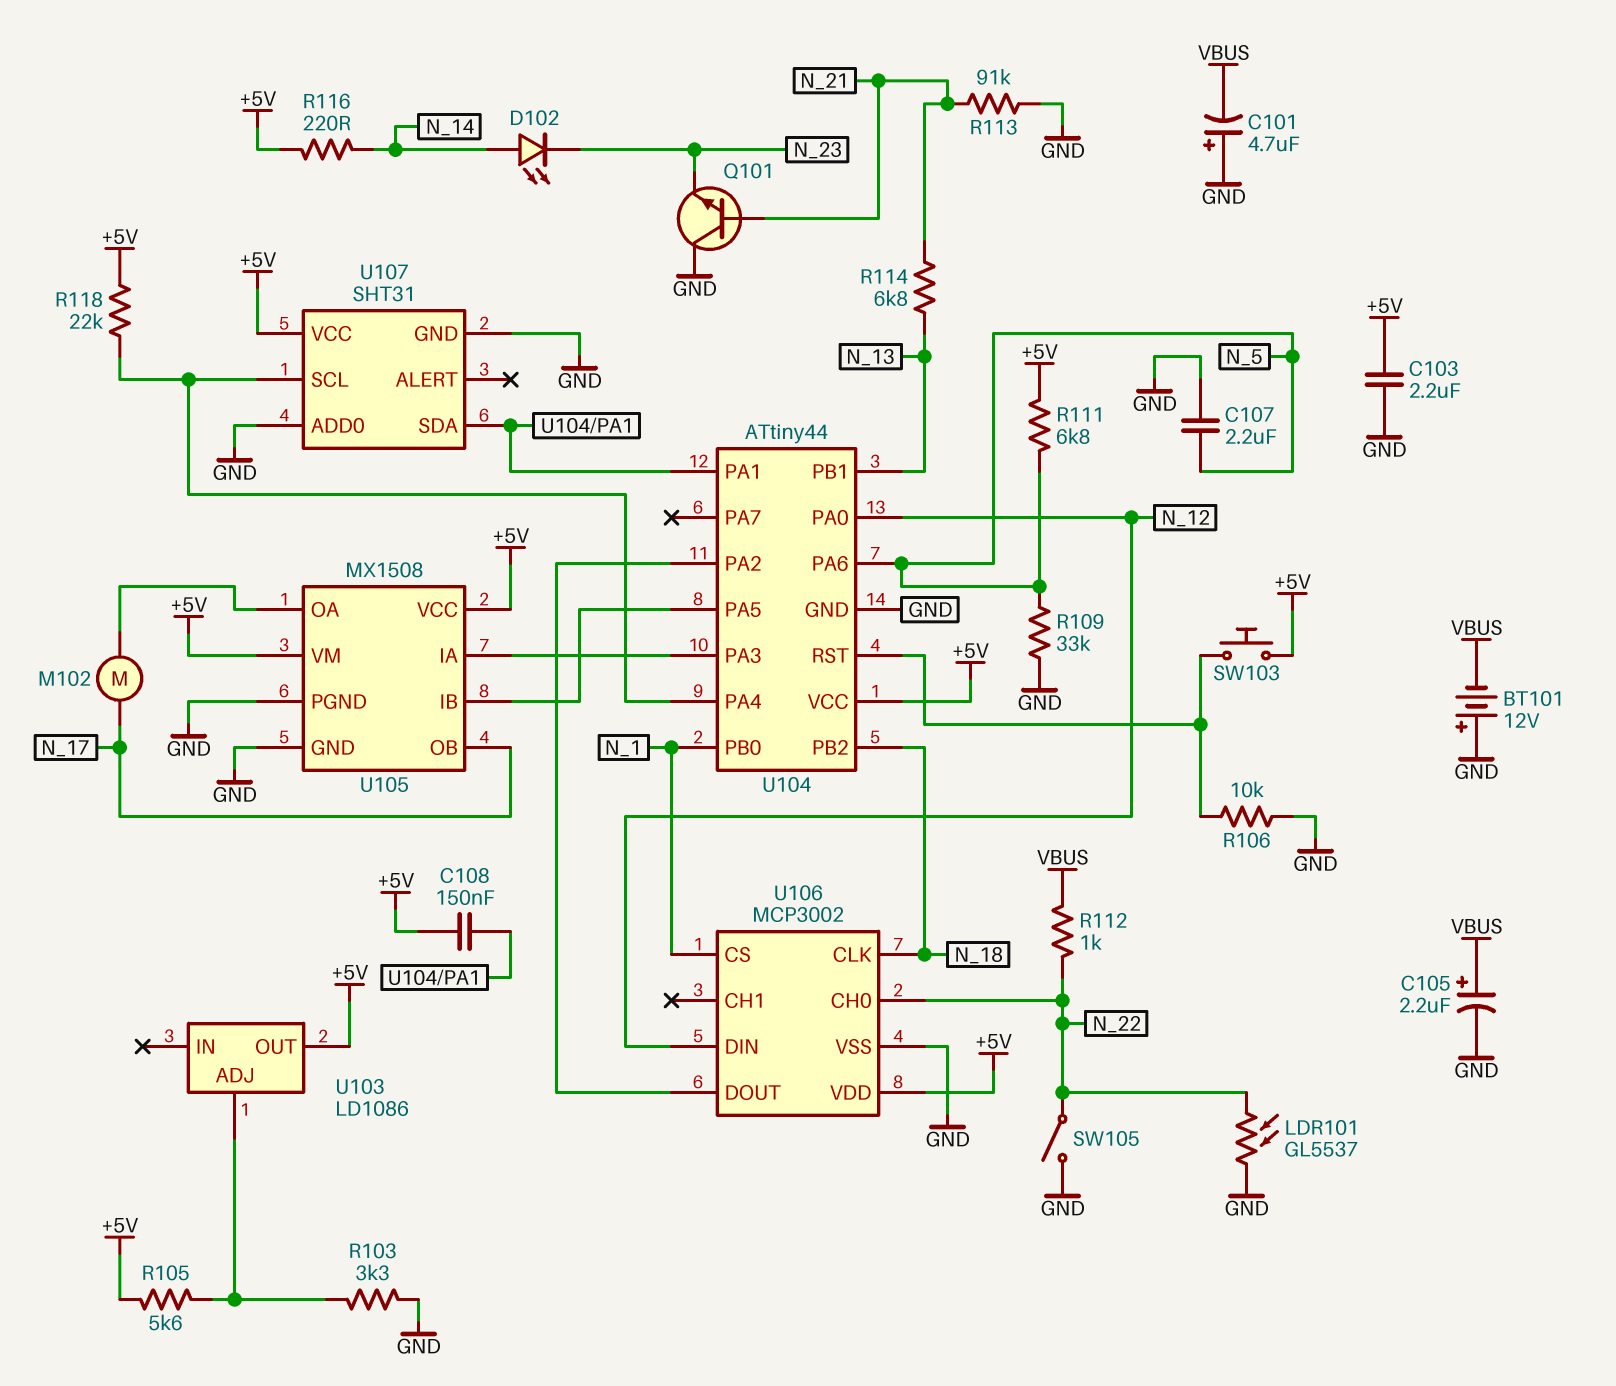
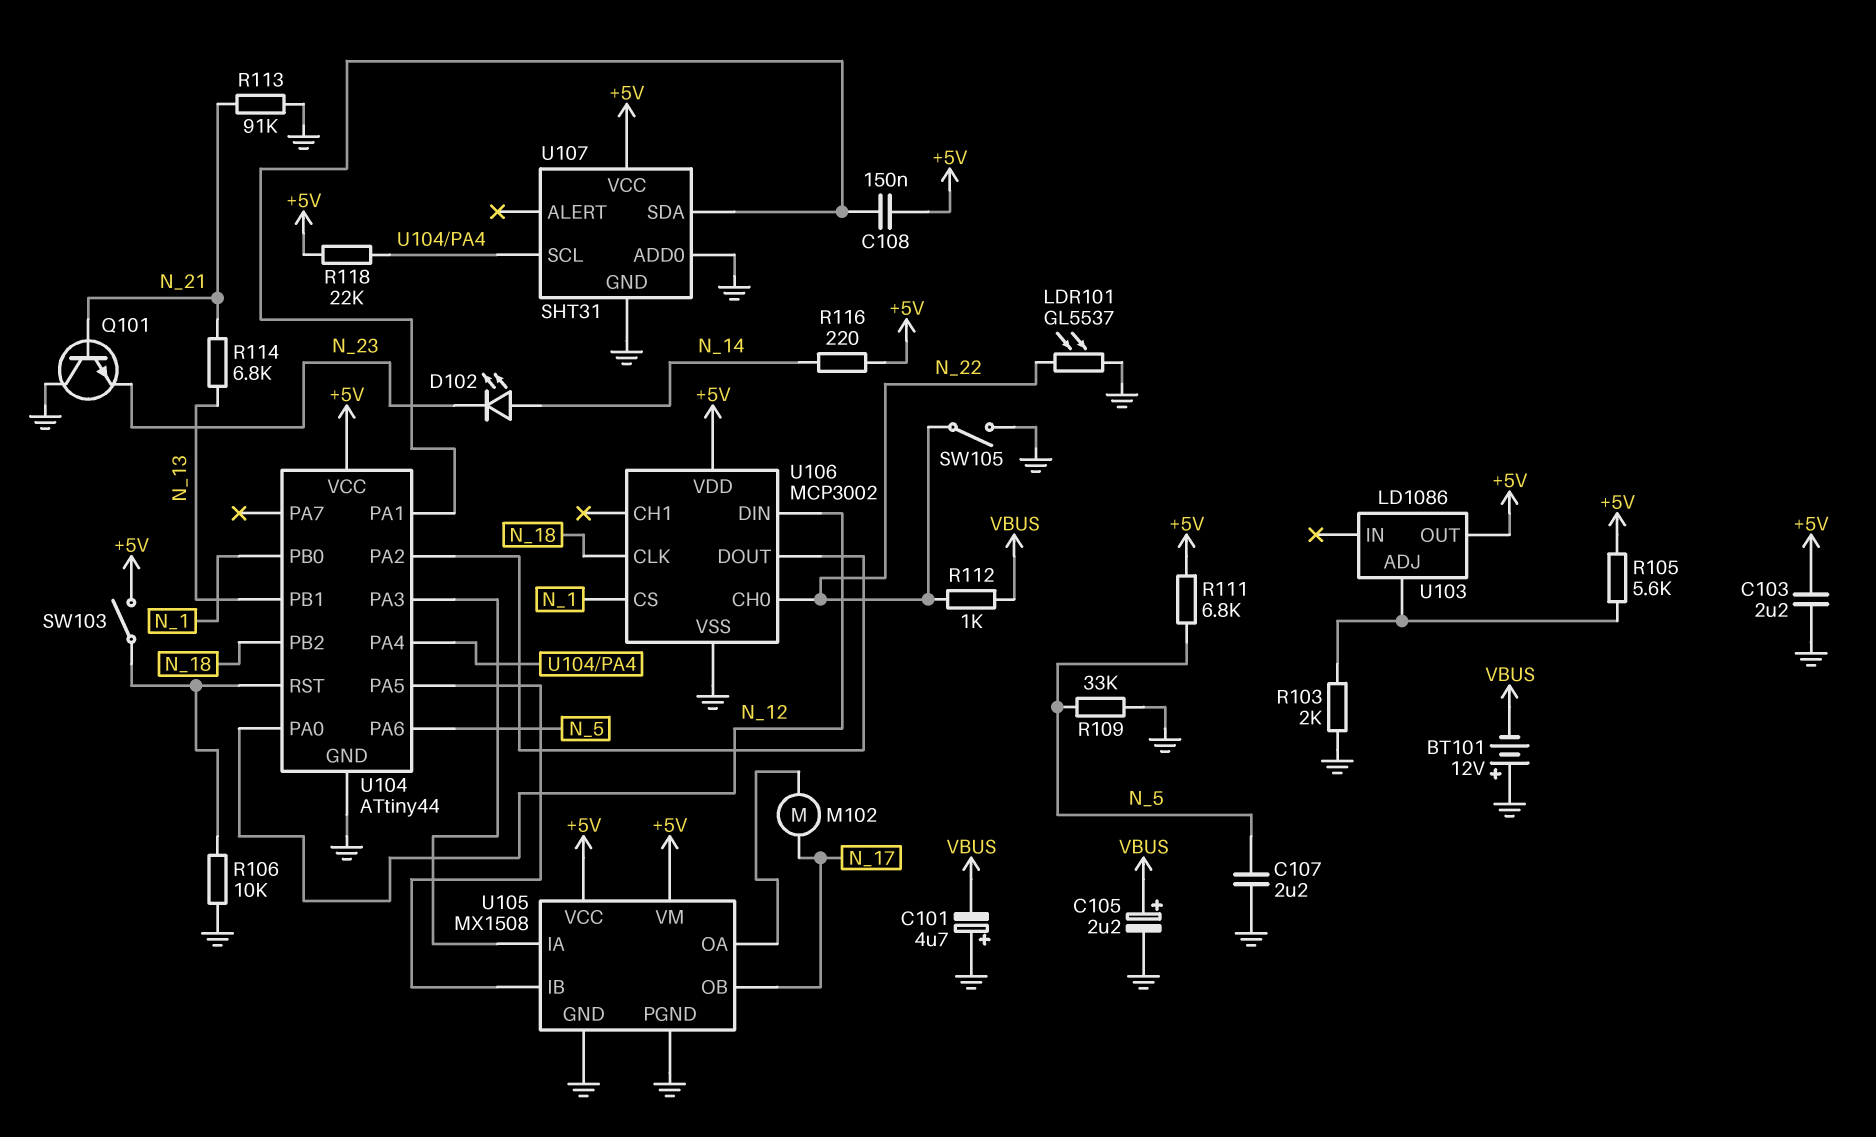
R103: 3.3k (GND, U103/ADJ) -> 2k (GND, U103/ADJ)
SW103: button (+5V, U104/RST) -> switch (+5V, U104/RST)

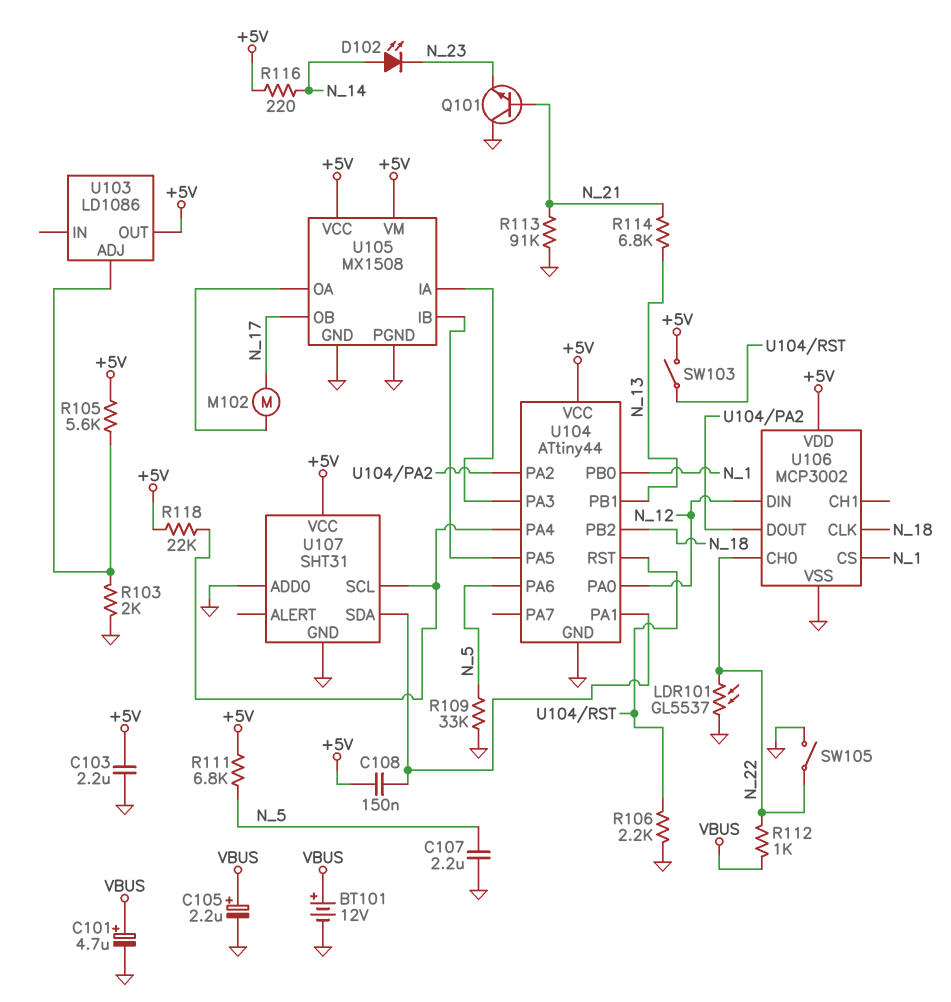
BT101: 12V (plus GND, minus VBUS) -> 12V (plus VBUS, minus GND)
C101: 4.7uF (plus GND, minus VBUS) -> 4.7uF (plus VBUS, minus GND)
R106: 10k (GND, U104/RST) -> 2.2k (GND, U104/RST)

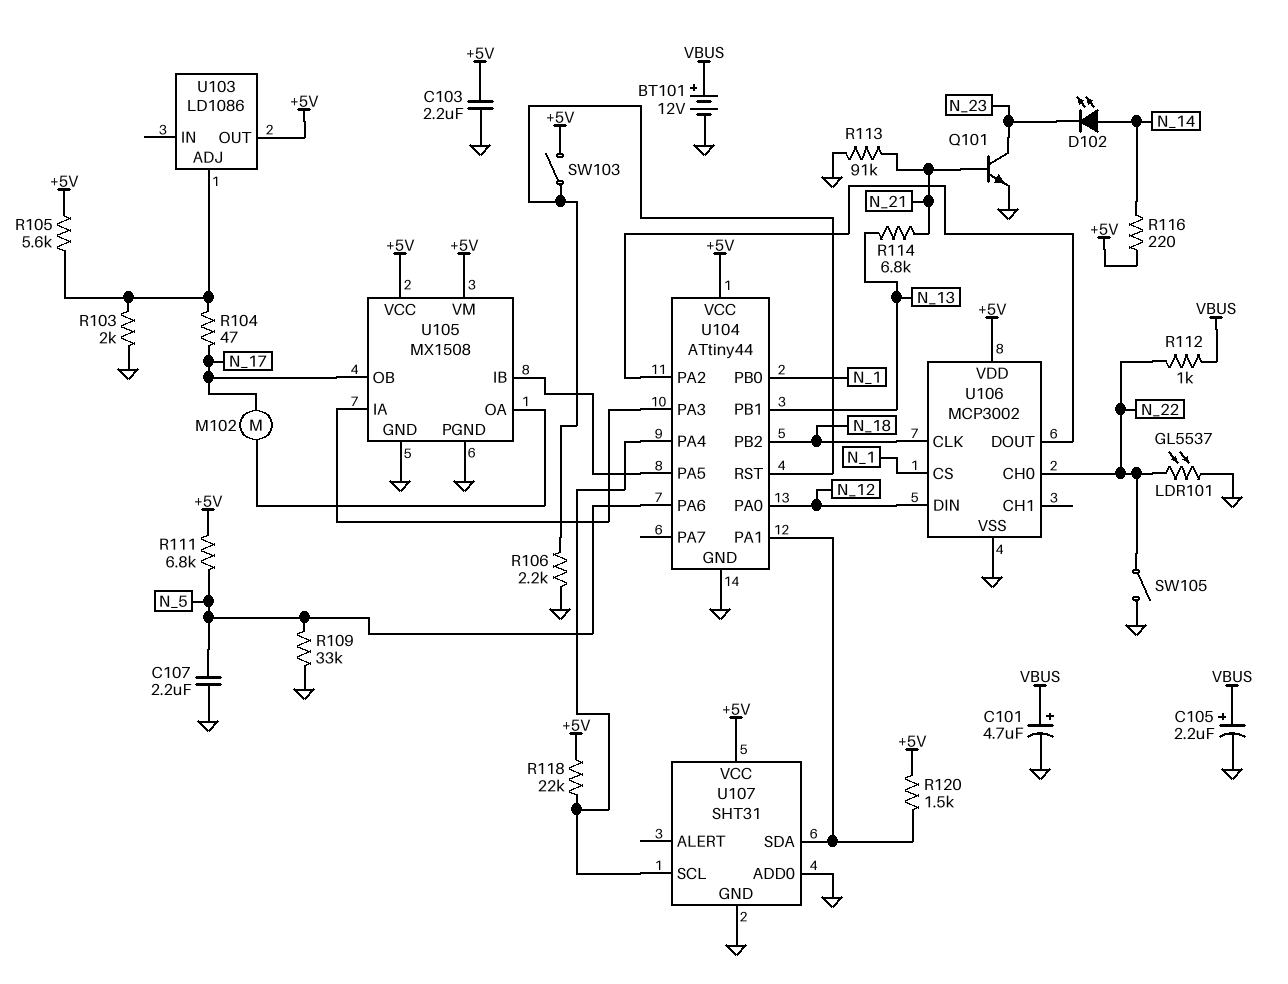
C108: 150nF (+5V, U104/PA1) -> none
Q101: NPN (B N_21, C GND, E N_23) -> NPN (B N_21, C N_23, E GND)
R104: none -> 47 (N_17, U103/ADJ)
R120: none -> 1.5k (+5V, U104/PA1)

